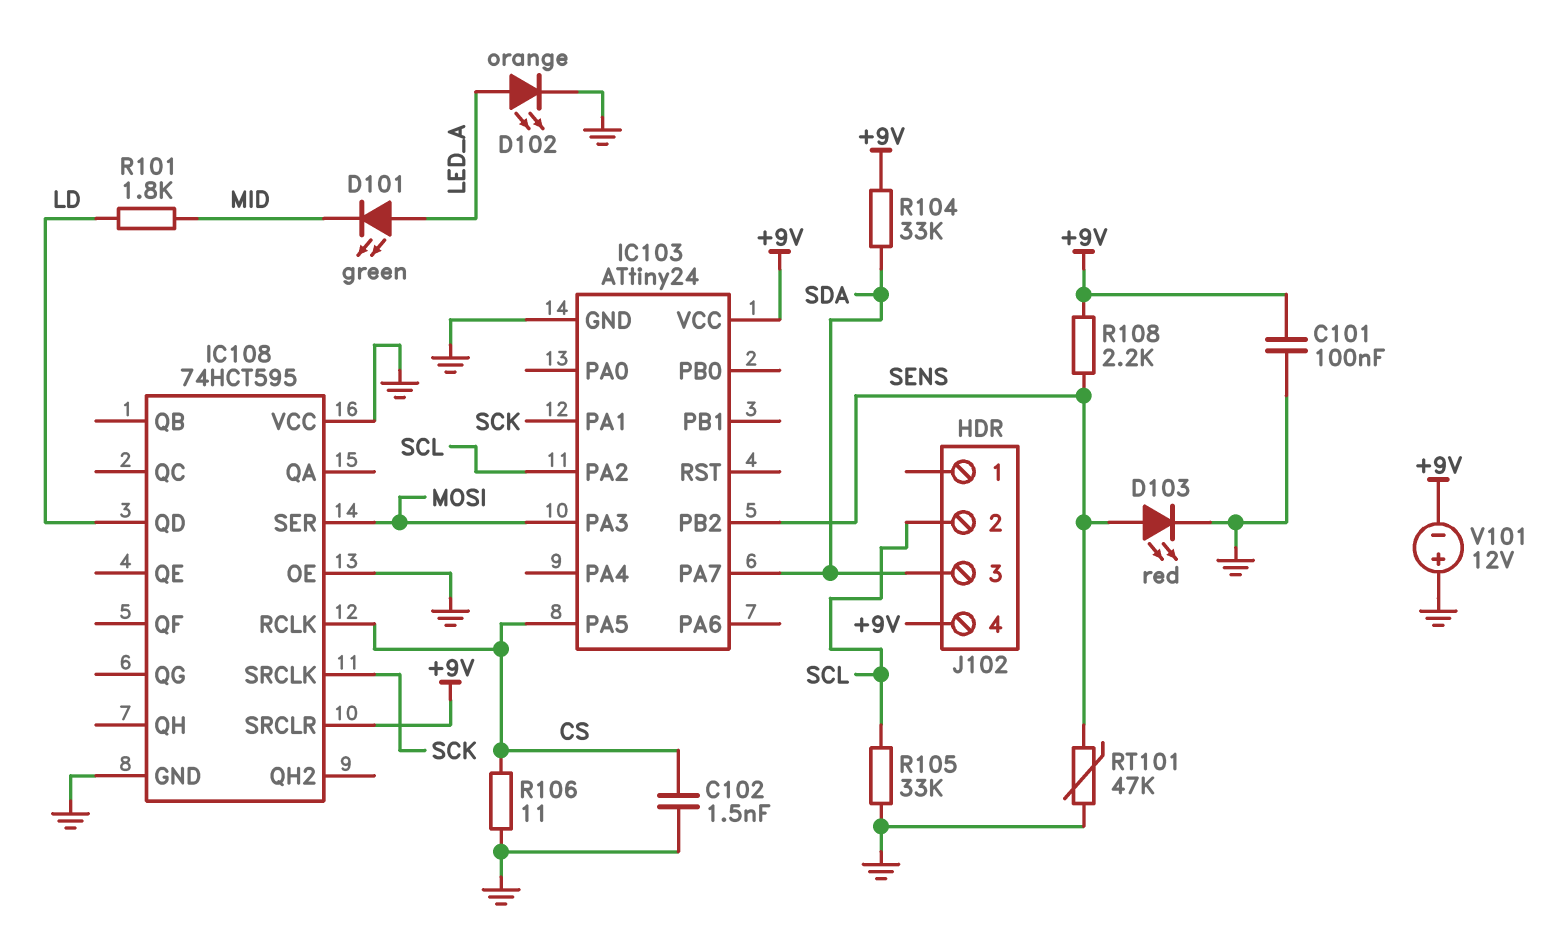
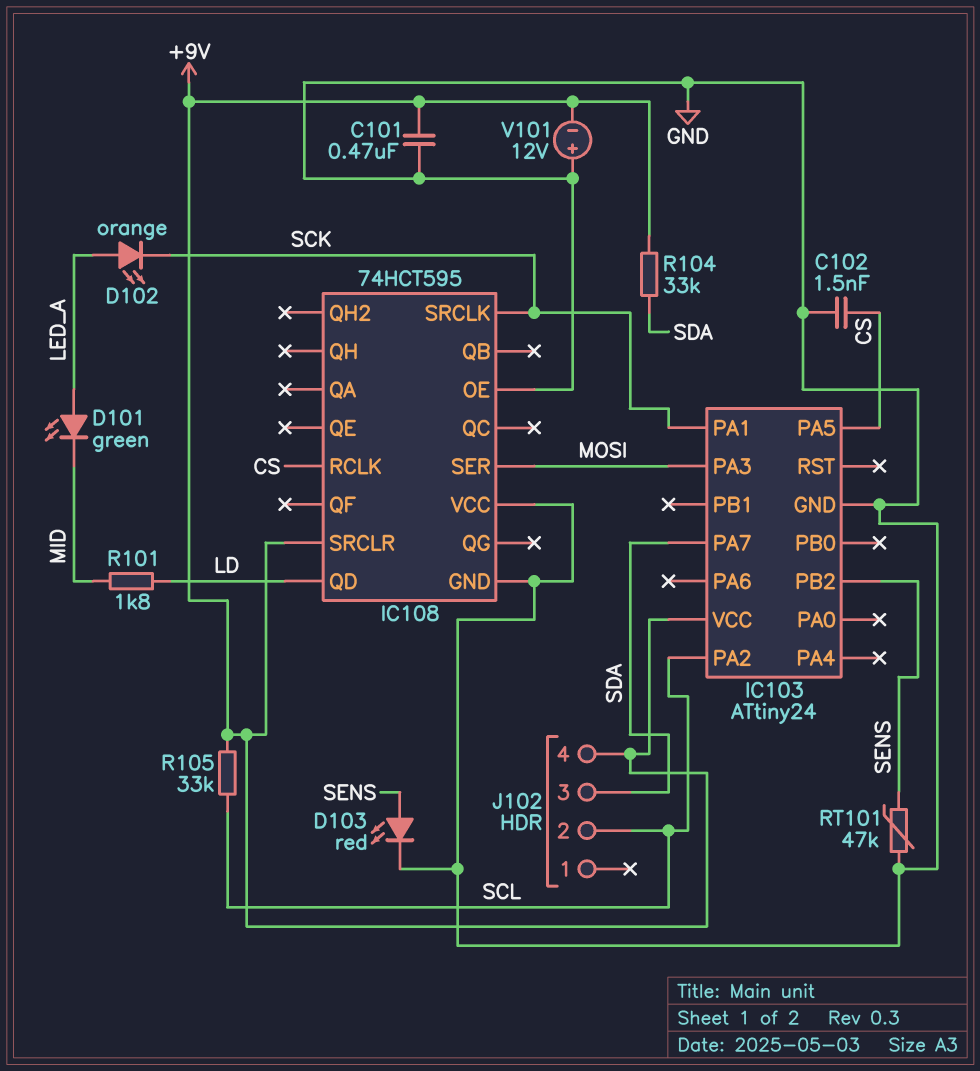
C101: 100nF (+9V, GND) -> 470nF (+9V, GND)
D102: LED orange (A LED_A, K GND) -> LED orange (A LED_A, K SCK)
R105: 33k (GND, SCL) -> 33k (+9V, SCL)
R106: 11 (CS, GND) -> none
R108: 2.2k (+9V, SENS) -> none

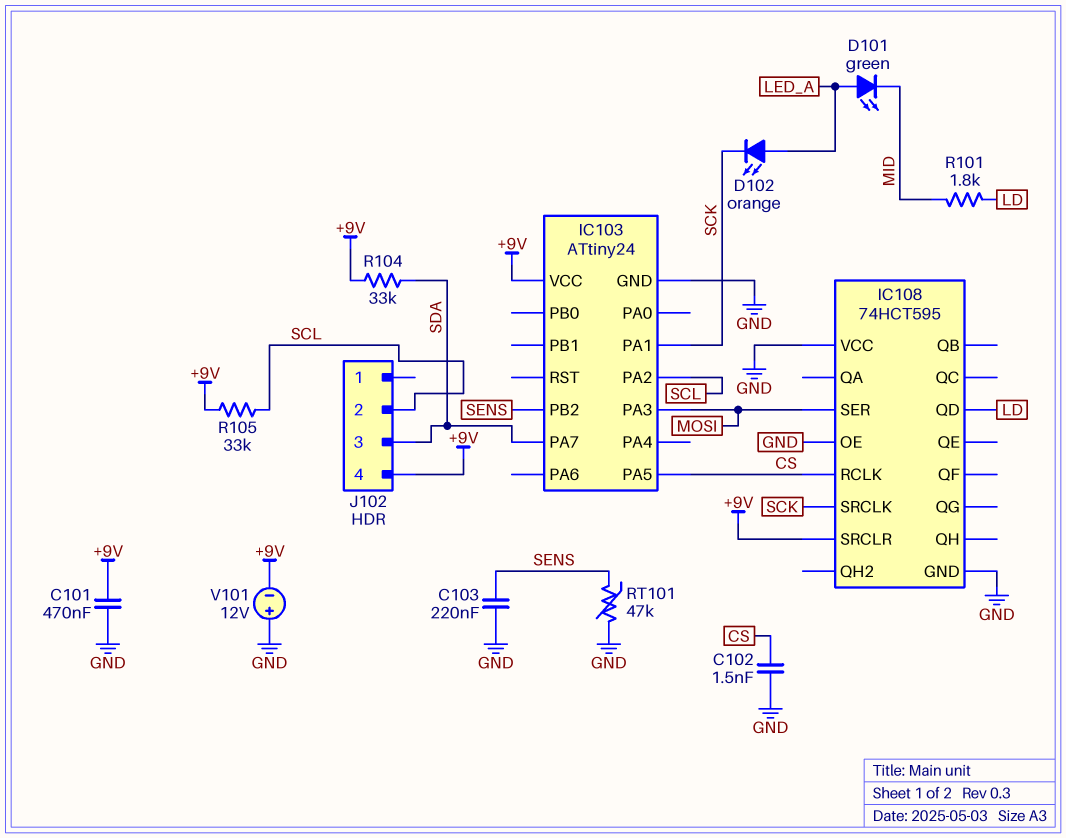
C103: none -> 220nF (GND, SENS)
D103: LED red (A SENS, K GND) -> none

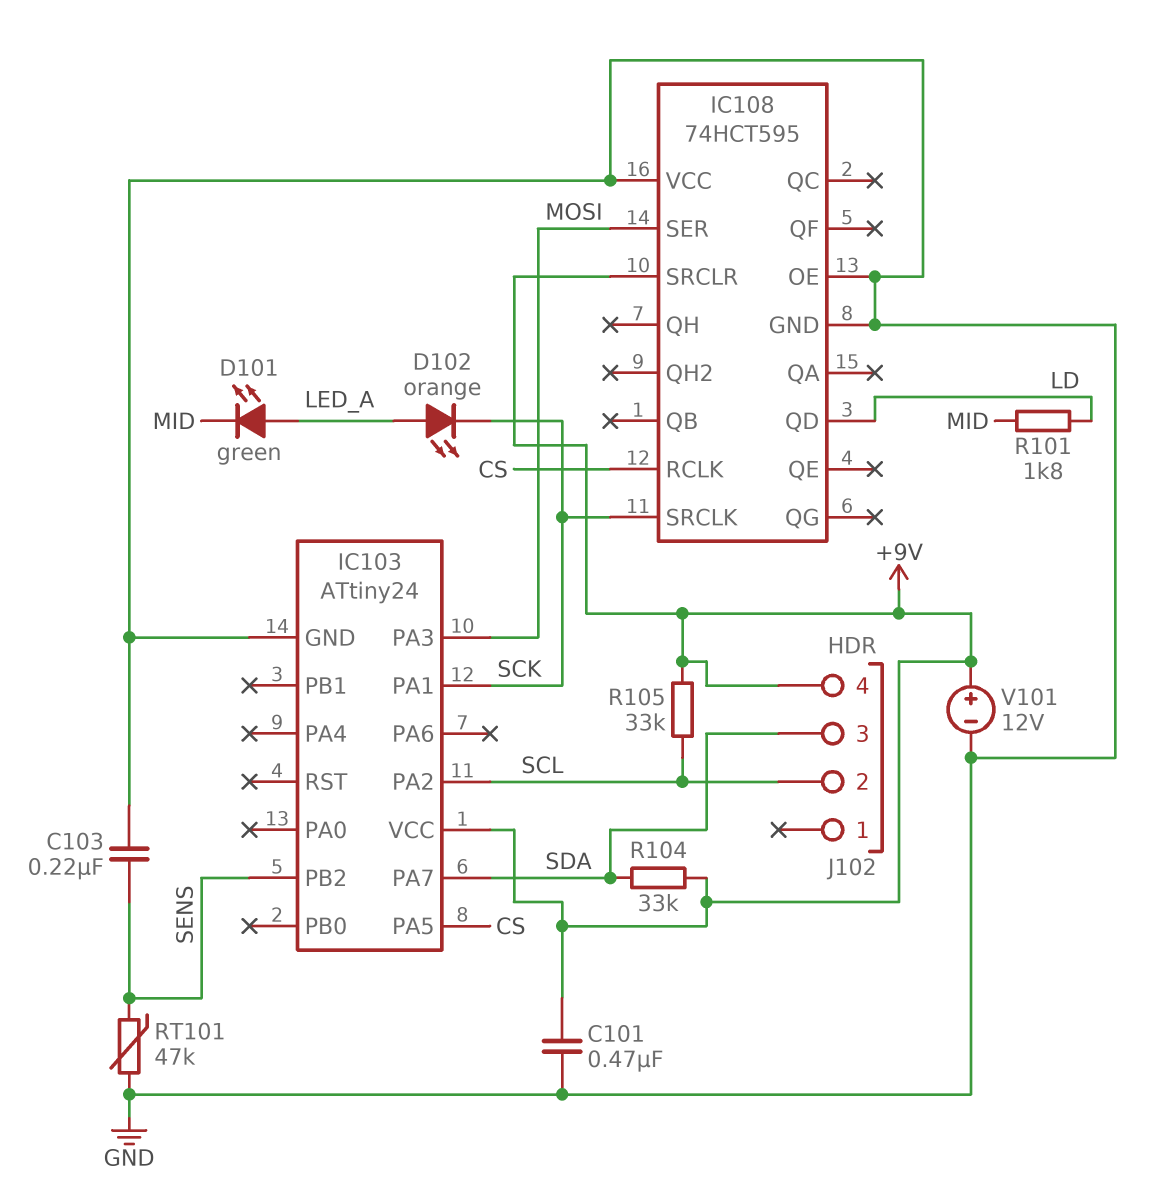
C102: 1.5nF (CS, GND) -> none
V101: 12V (plus GND, minus +9V) -> 12V (plus +9V, minus GND)

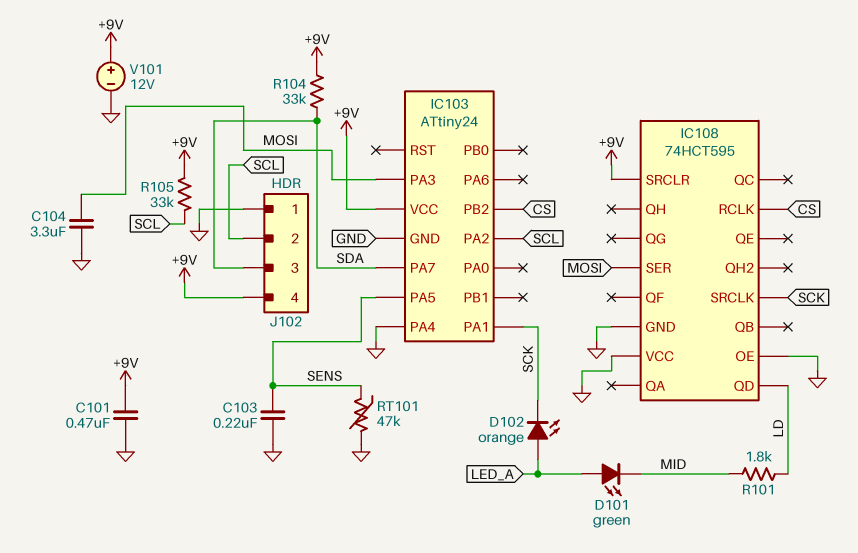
C104: none -> 3.3uF (GND, MOSI)
IC103 pin PA4: none -> GND
IC103 pin PA5: CS -> SENS
IC103 pin PB2: SENS -> CS
J102 pin 1: none -> GND

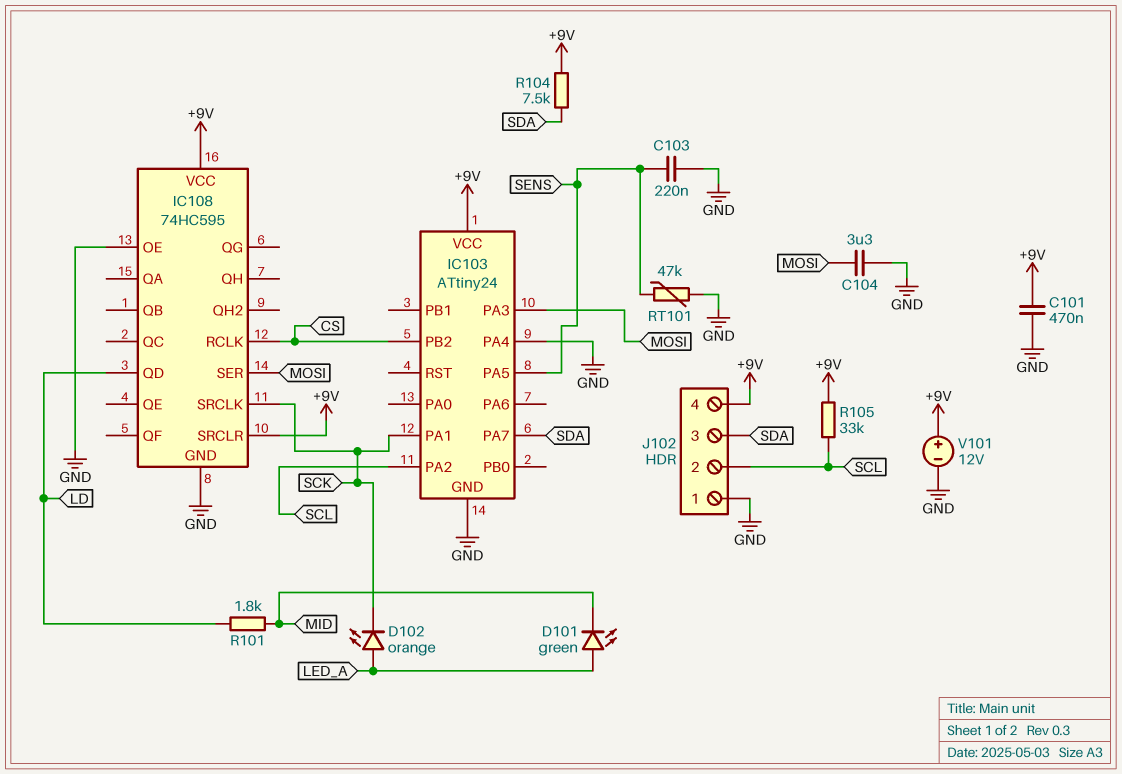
IC108: 74HCT595 -> 74HC595
IC108 pin VCC: GND -> +9V
R104: 33k (+9V, SDA) -> 7.5k (+9V, SDA)

